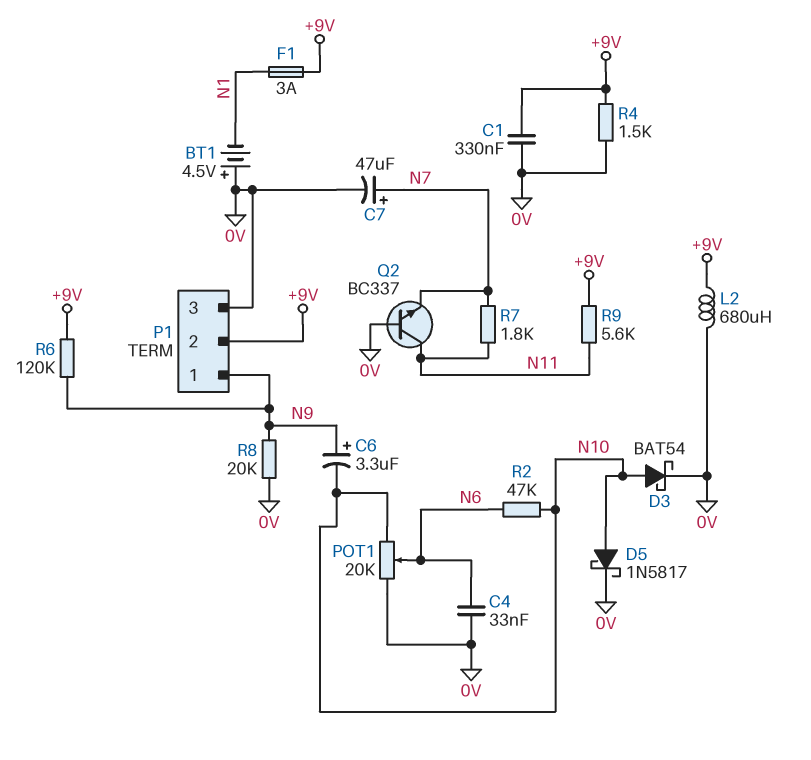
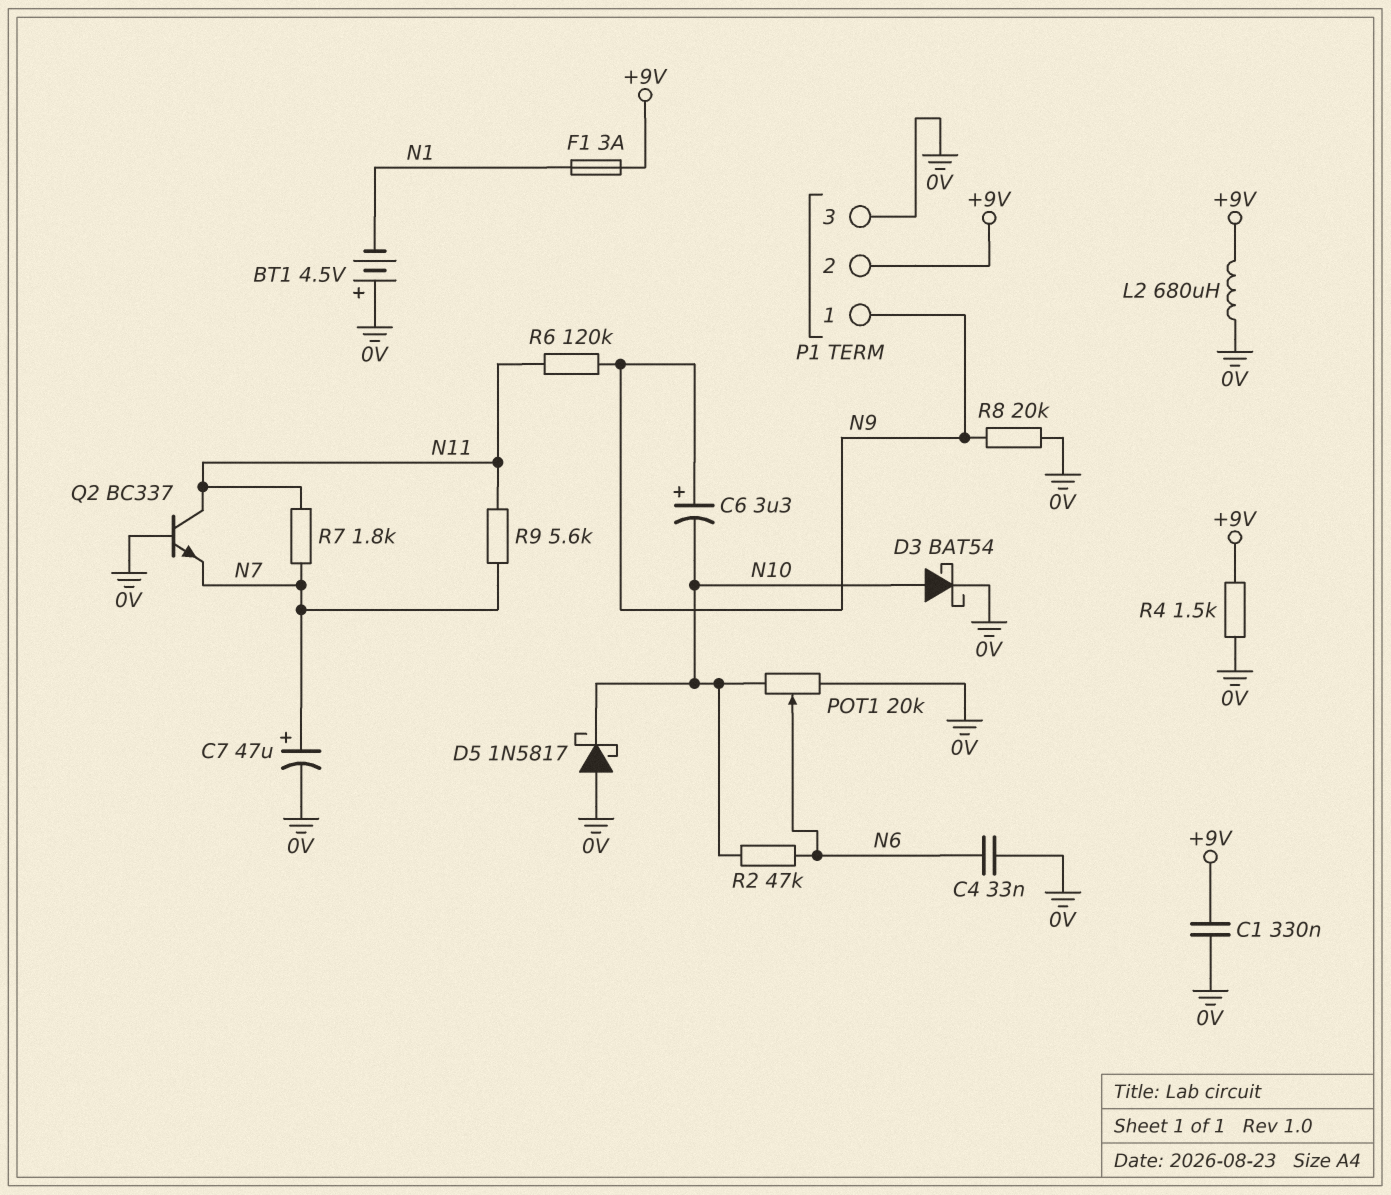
D5: schottky 1N5817 (A N10, K 0V) -> schottky 1N5817 (A 0V, K N10)
R6: 120k (+9V, N9) -> 120k (N9, N11)
R9: 5.6k (+9V, N11) -> 5.6k (N7, N11)

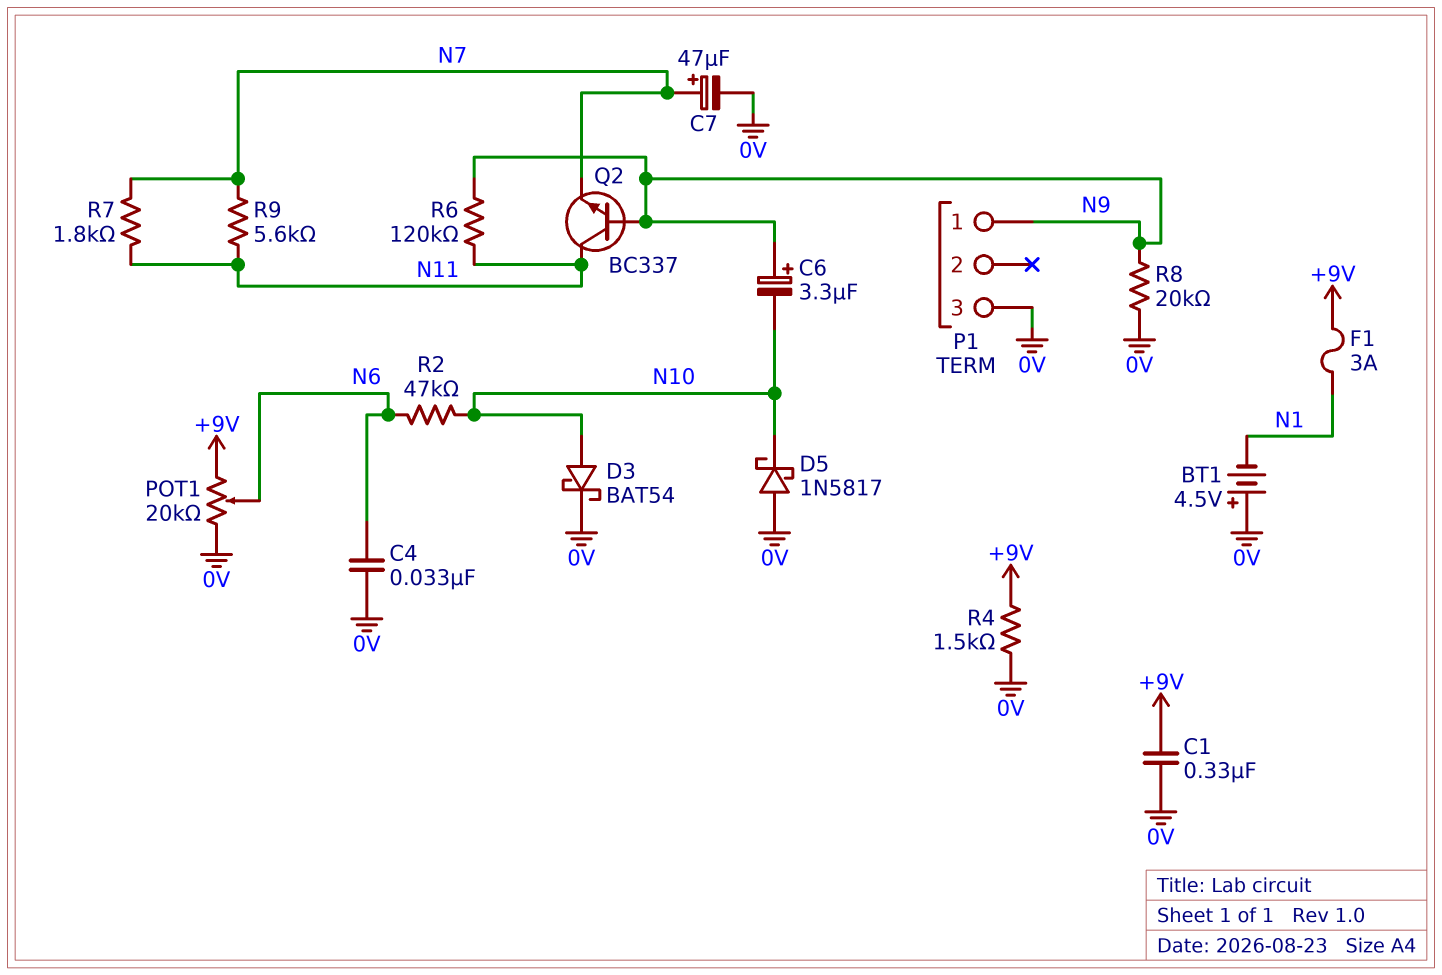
L2: 680uH (+9V, 0V) -> none
P1 pin 2: +9V -> none
POT1: 20k (0V, N10, wiper N6) -> 20k (+9V, 0V, wiper N6)
Q2: NPN BC337 (B 0V, C N11, E N7) -> NPN BC337 (B N9, C N11, E N7)

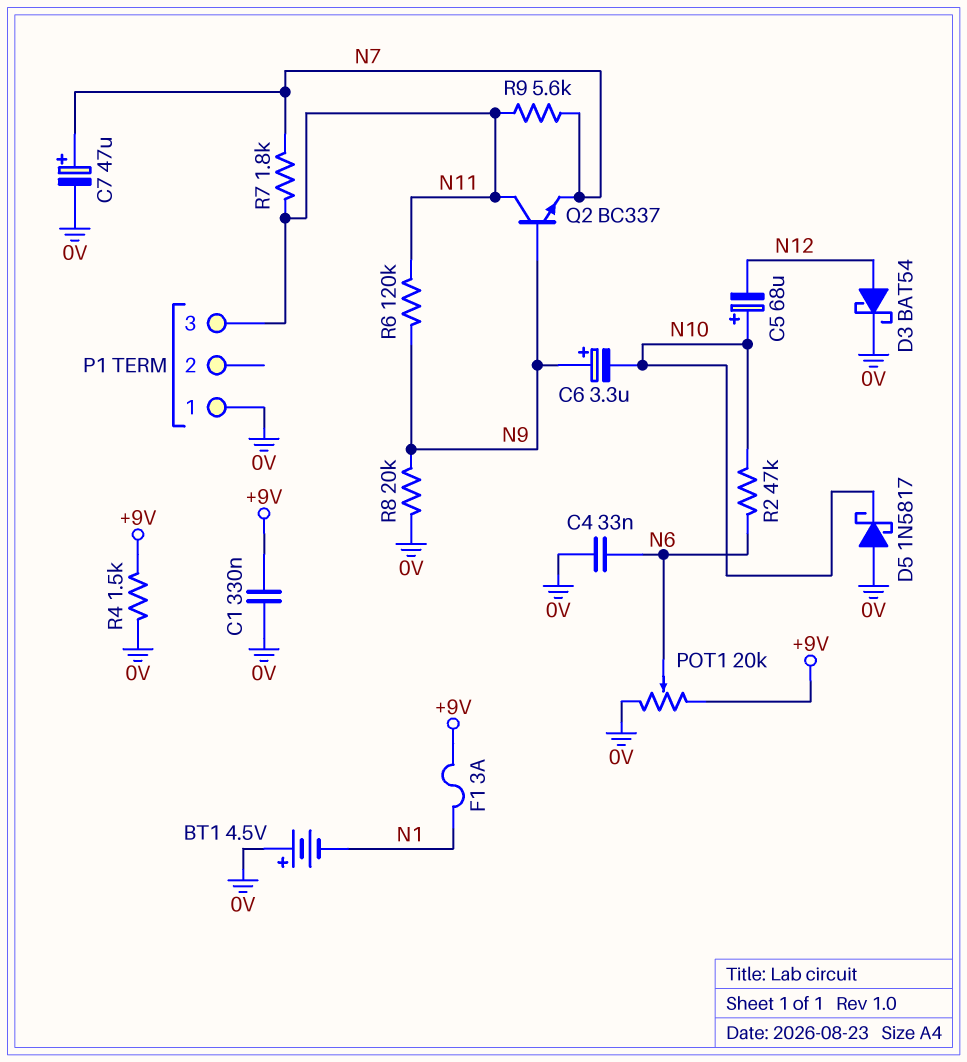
C5: none -> 68uF (plus N10, minus N12)
D3: schottky BAT54 (A N10, K 0V) -> schottky BAT54 (A N12, K 0V)
P1 pin 1: N9 -> 0V
P1 pin 3: 0V -> N11

